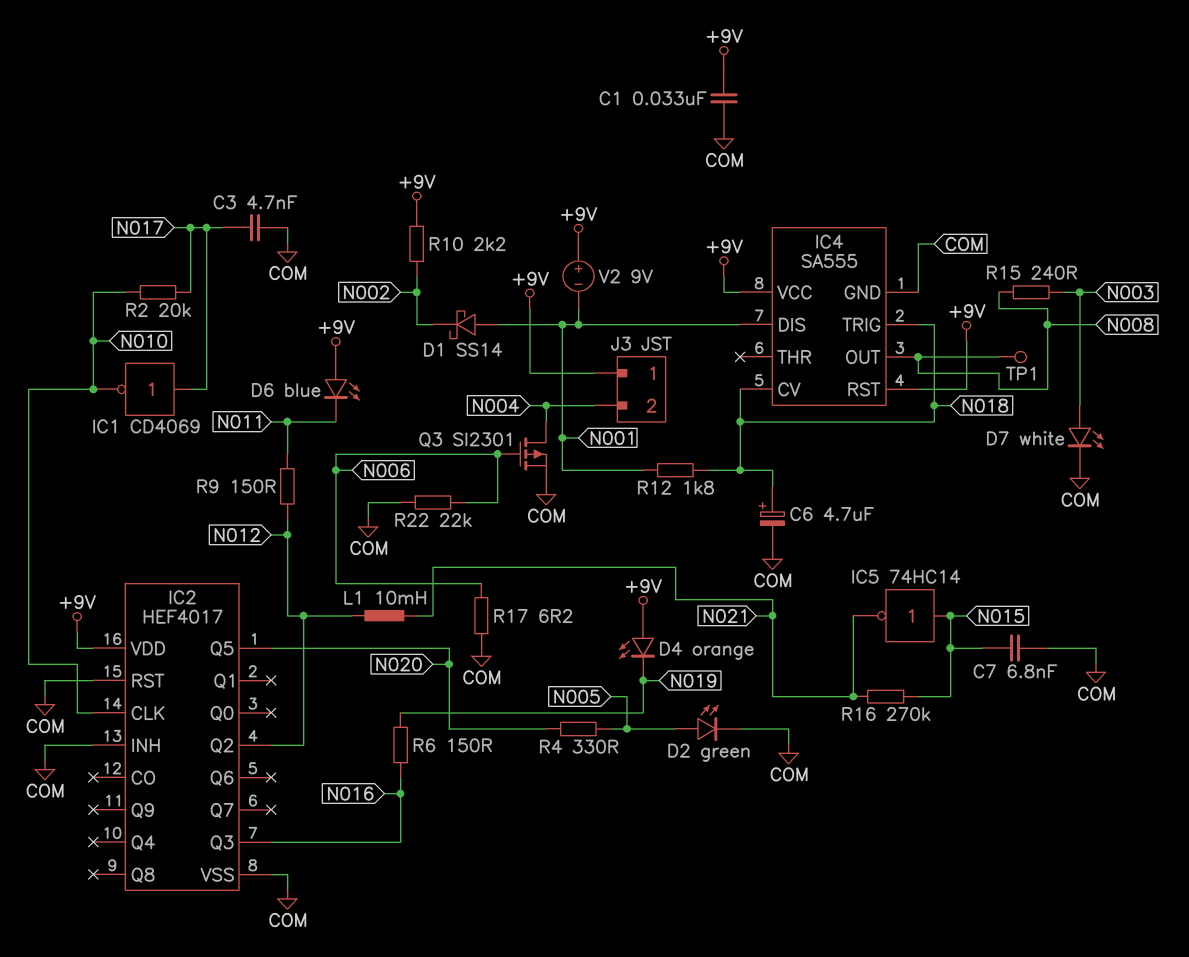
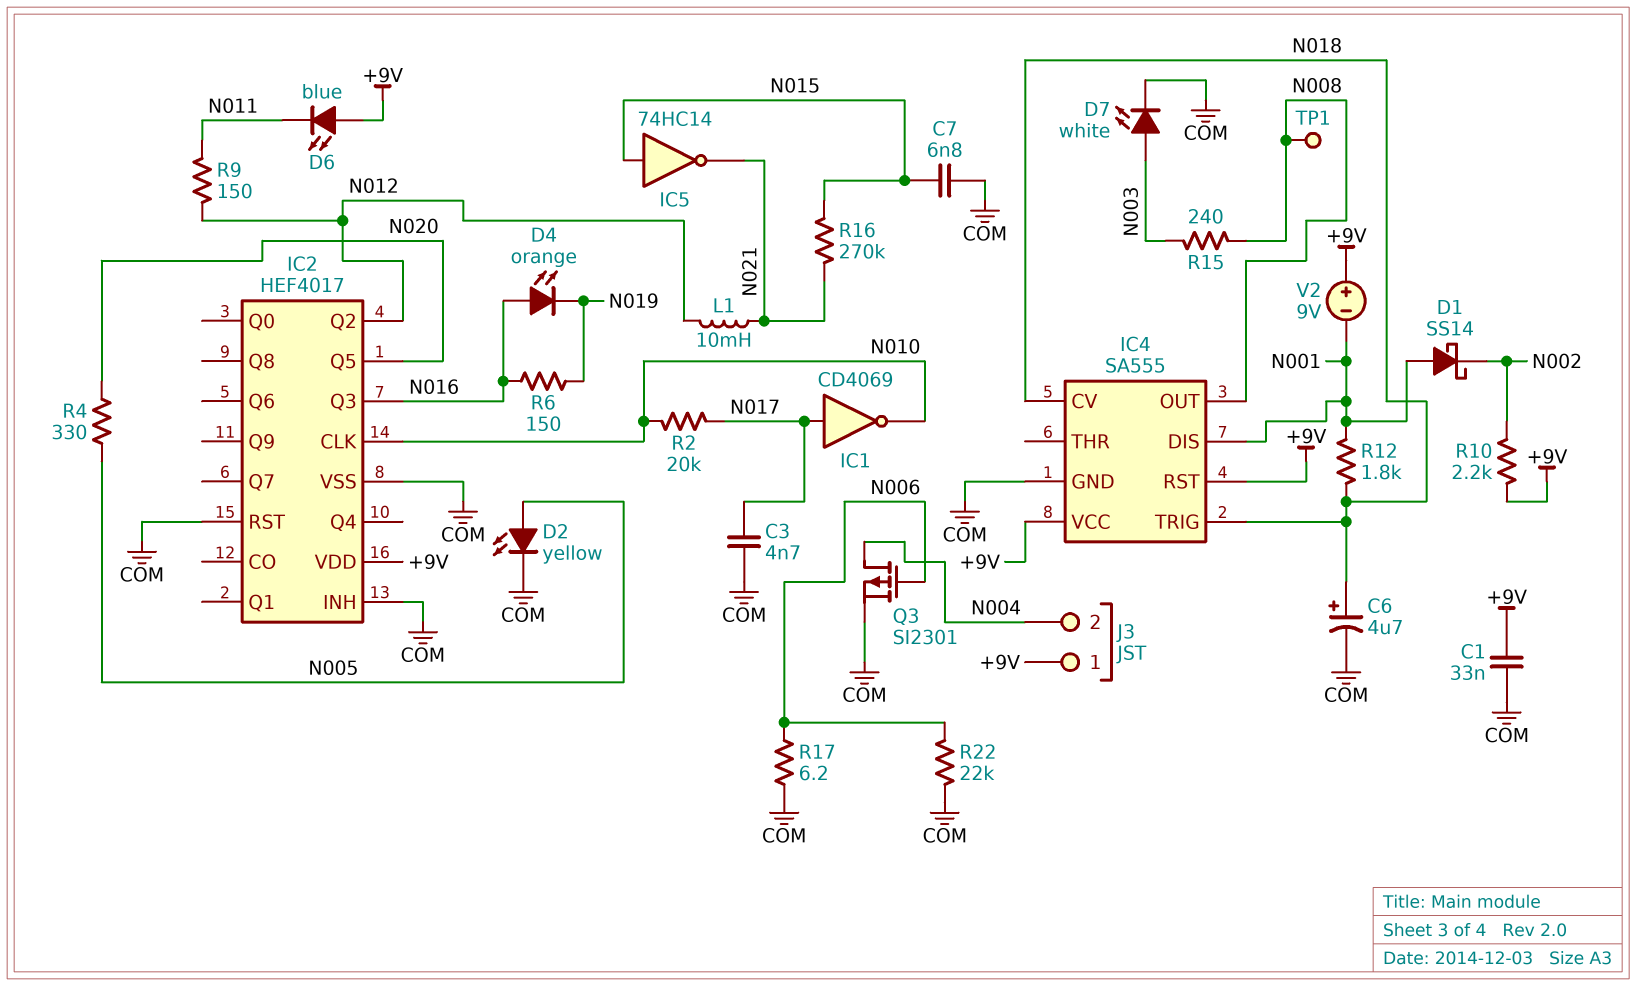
D2: LED green (A N005, K COM) -> LED yellow (A N005, K COM)
D4: LED orange (A +9V, K N019) -> LED orange (A N016, K N019)

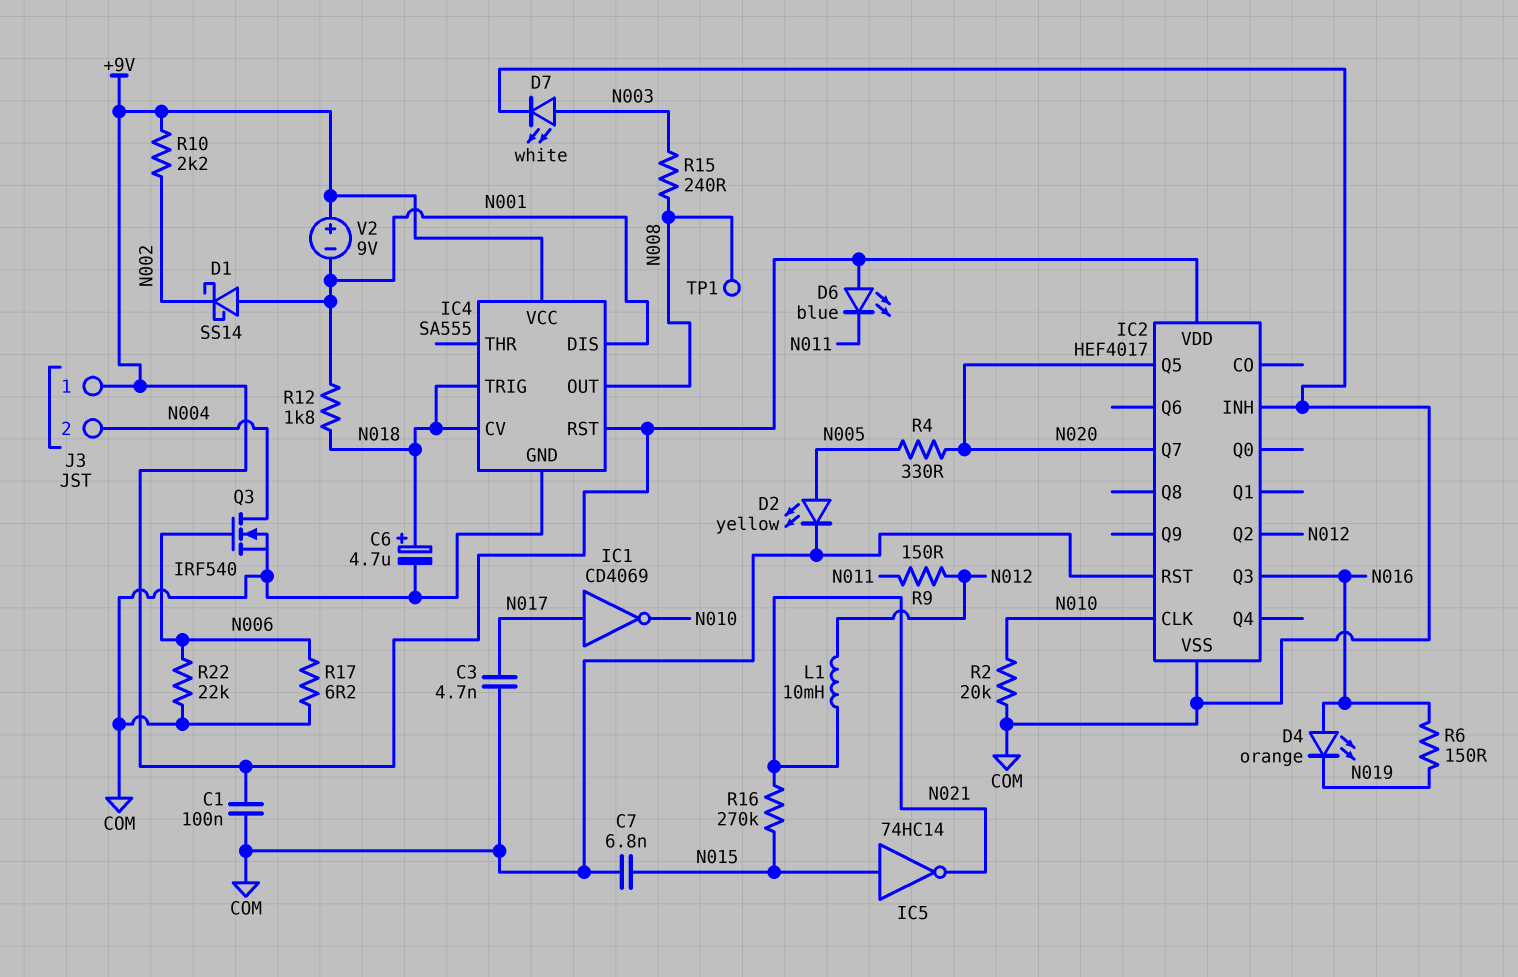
C1: 33nF (+9V, COM) -> 100nF (+9V, COM)
IC2 pin Q7: none -> N020
Q3: PMOS SI2301 (G N006, D N004, S COM) -> NMOS IRF540 (G N006, D N004, S COM)
R2: 20k (N010, N017) -> 20k (COM, N010)

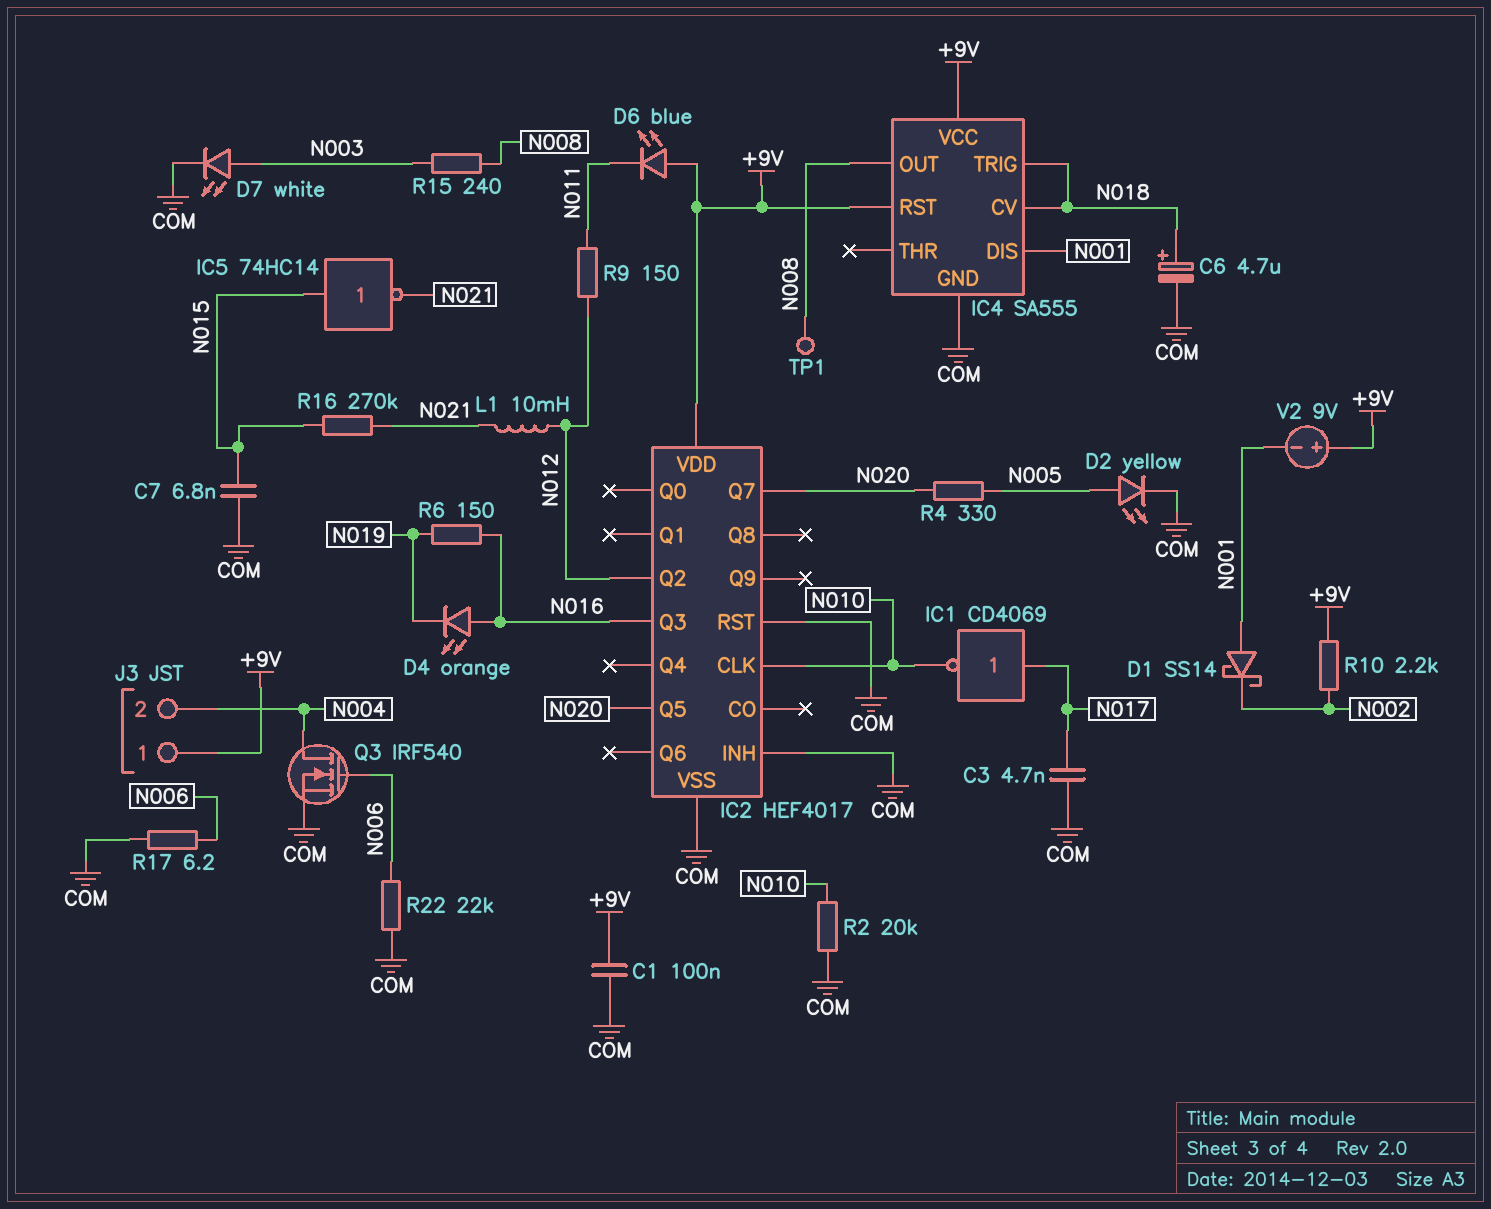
R12: 1.8k (N001, N018) -> none

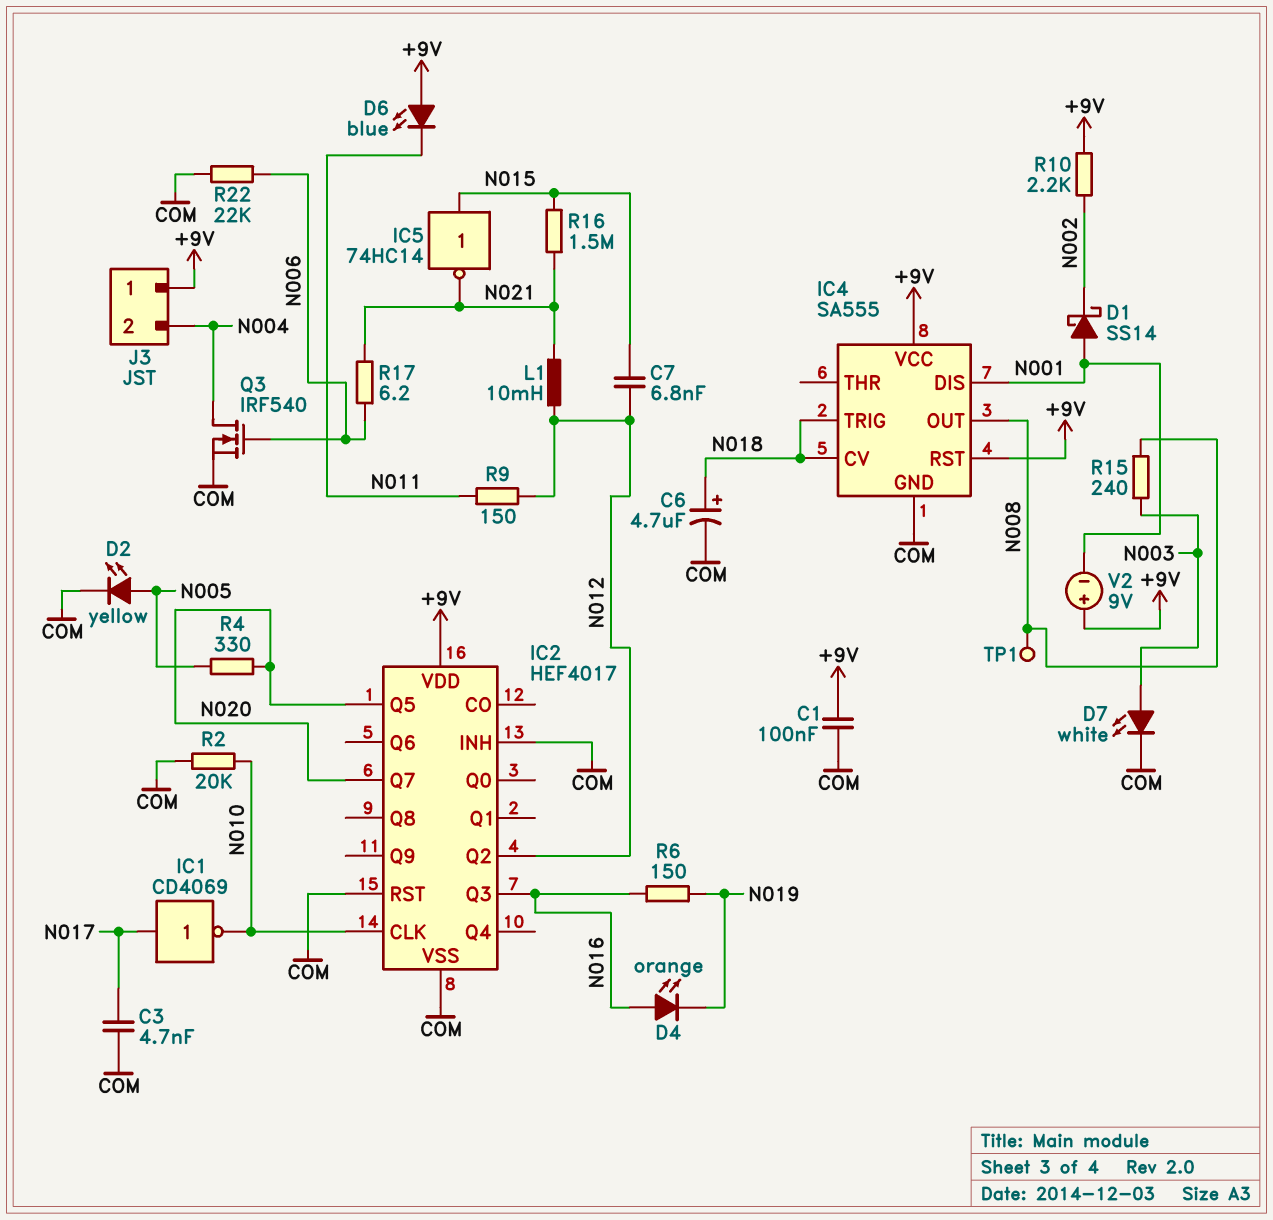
C7: 6.8nF (COM, N015) -> 6.8nF (N012, N015)
R16: 270k (N015, N021) -> 1.5M (N015, N021)
R17: 6.2 (COM, N006) -> 6.2 (N006, N021)

